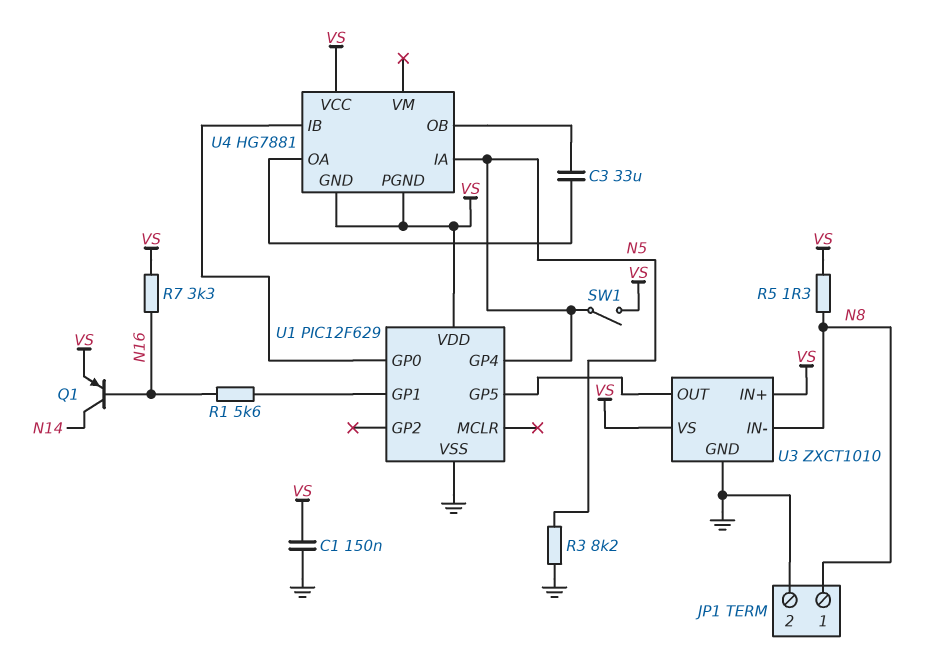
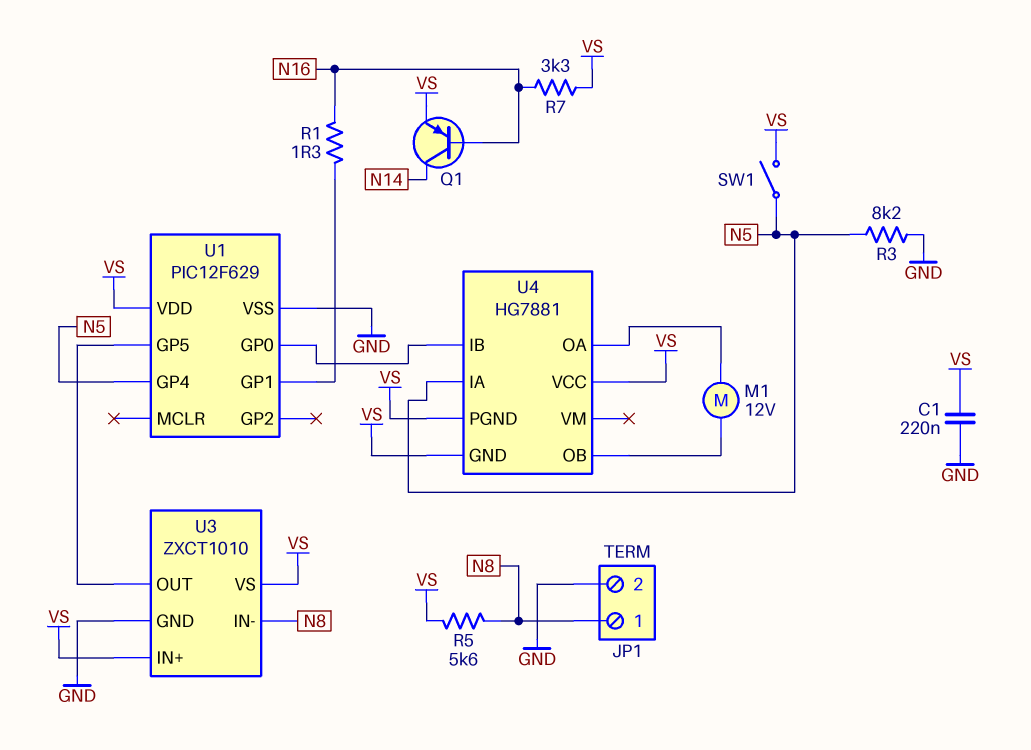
C1: 150nF (GND, VS) -> 220nF (GND, VS)
C3: 33uF (U4/OA, U4/OB) -> none
M1: none -> motor 12V (U4/OA, U4/OB)
R1: 5.6k (N16, U1/GP1) -> 1.3 (N16, U1/GP1)
R5: 1.3 (N8, VS) -> 5.6k (N8, VS)

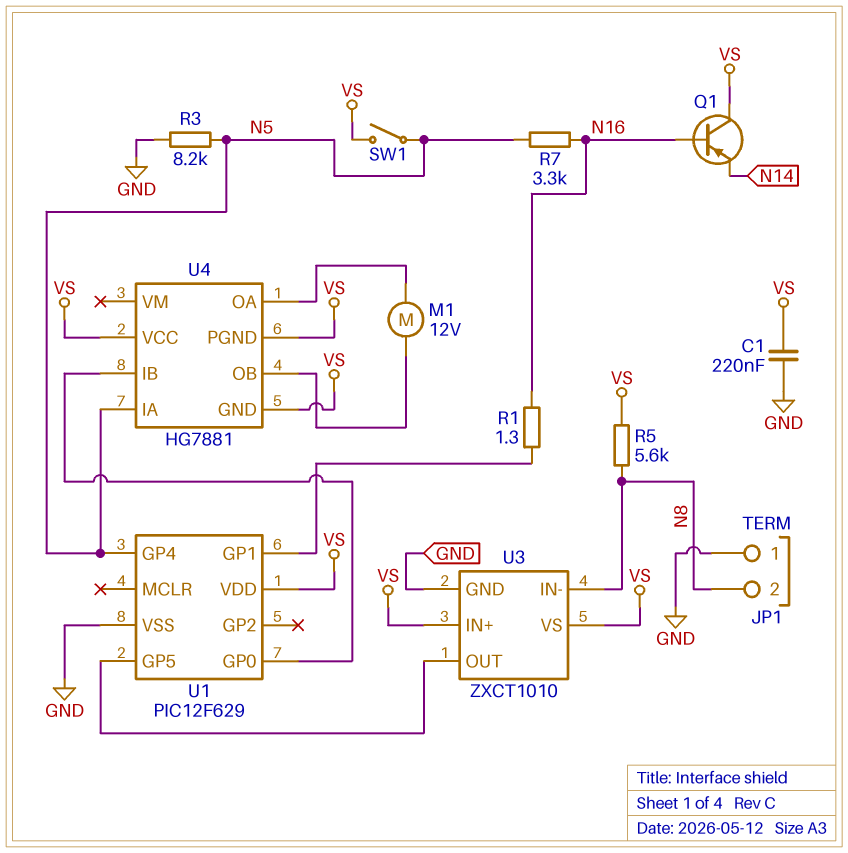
JP1 pin 1: N8 -> GND
JP1 pin 2: GND -> N8
Q1: PNP (B N16, C N14, E VS) -> PNP (B N16, C VS, E N14)
R7: 3.3k (N16, VS) -> 3.3k (N5, N16)

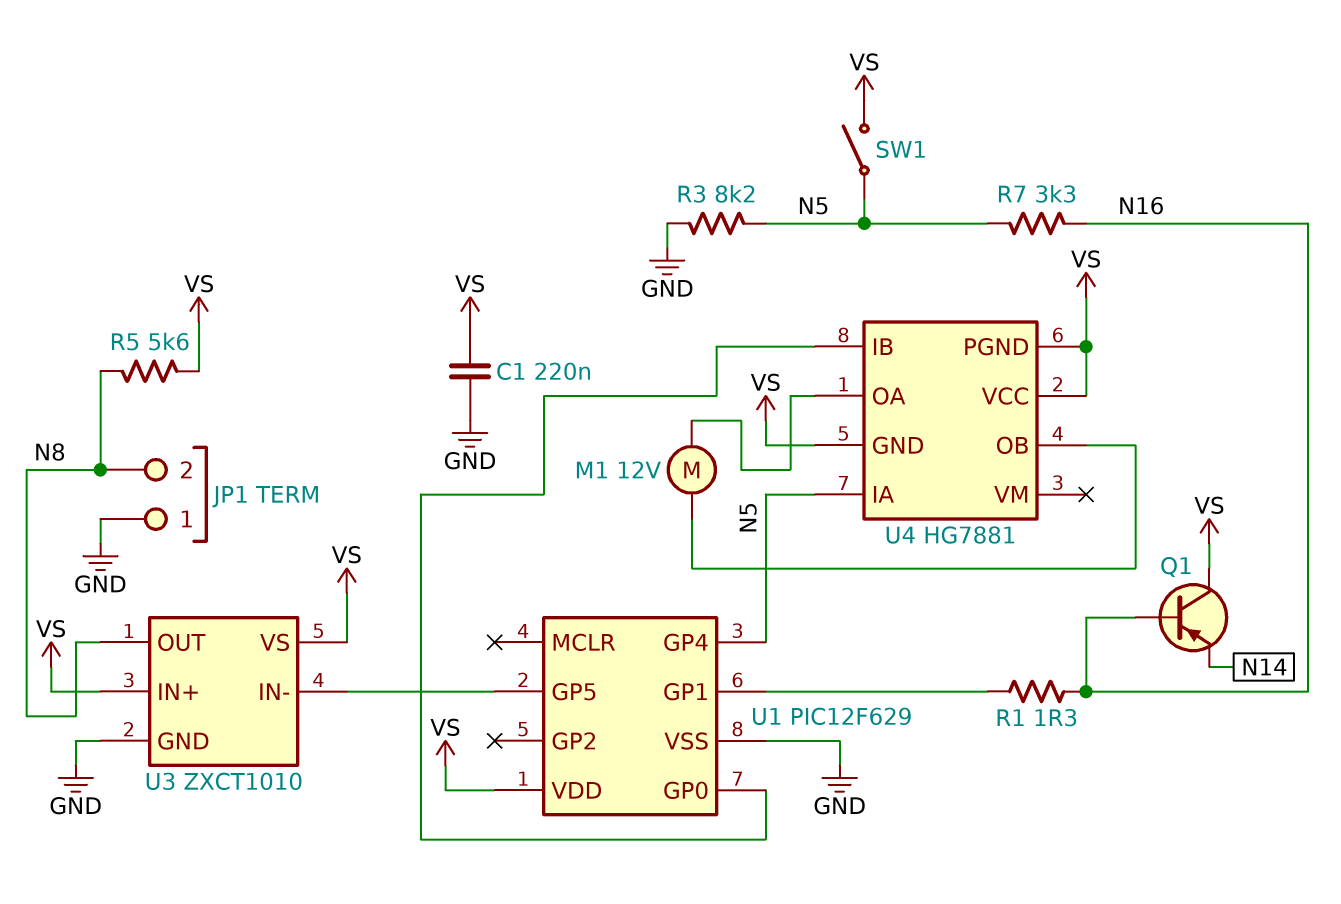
U3 pin IN-: N8 -> U1/GP5
U3 pin OUT: U1/GP5 -> N8

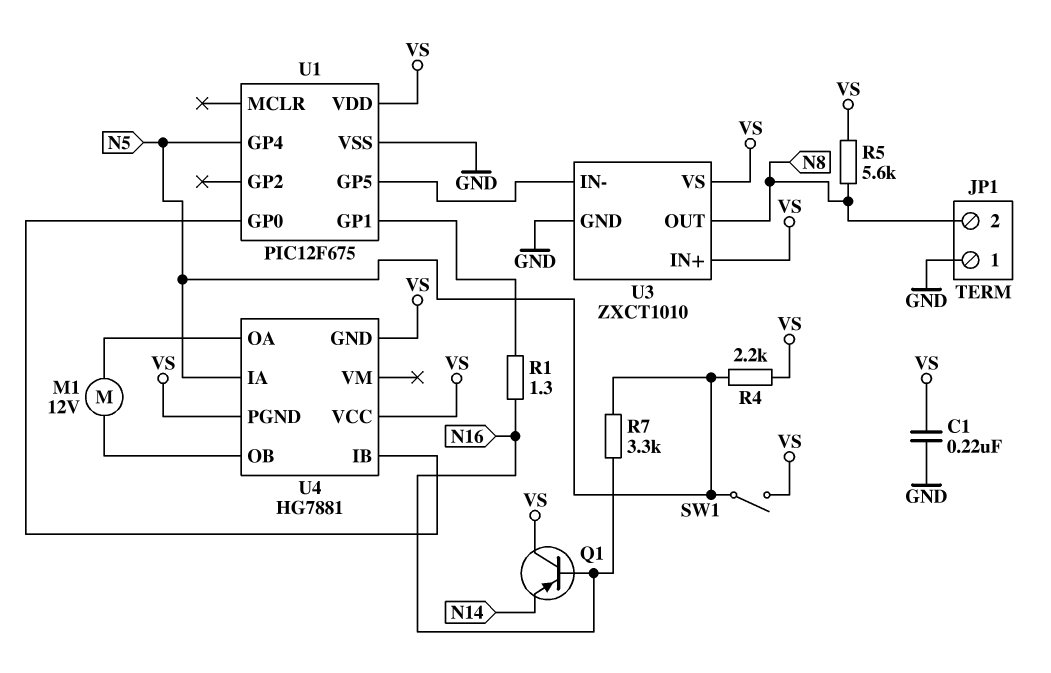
R3: 8.2k (GND, N5) -> none
R4: none -> 2.2k (N5, VS)
U1: PIC12F629 -> PIC12F675

